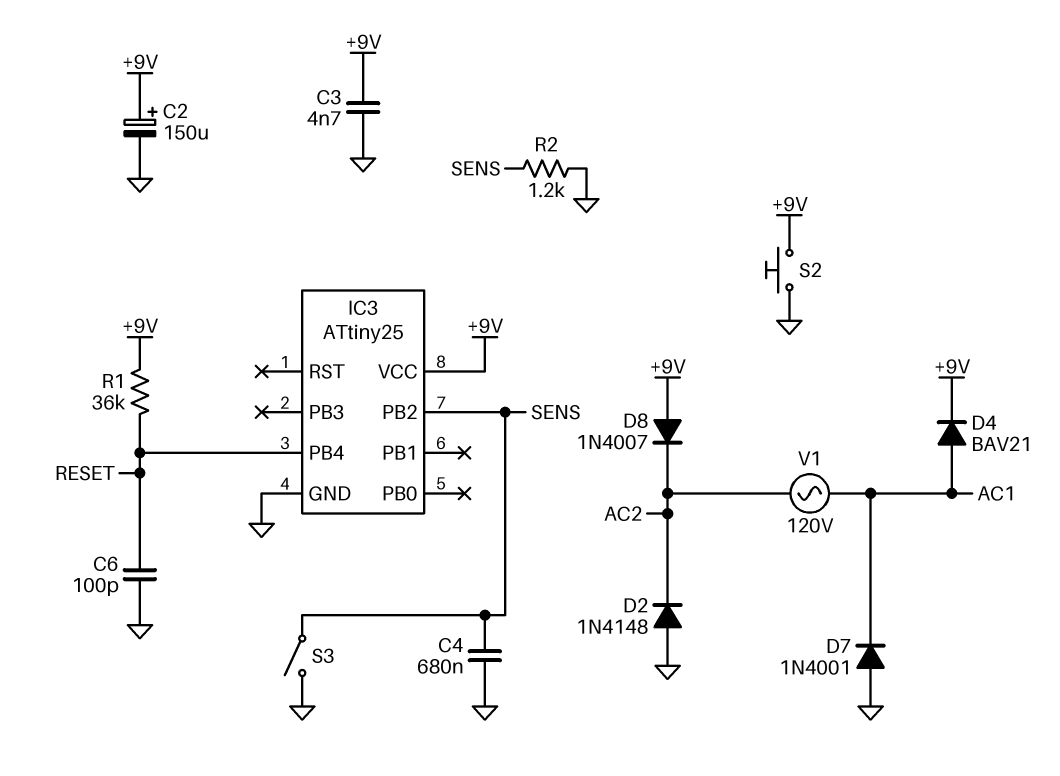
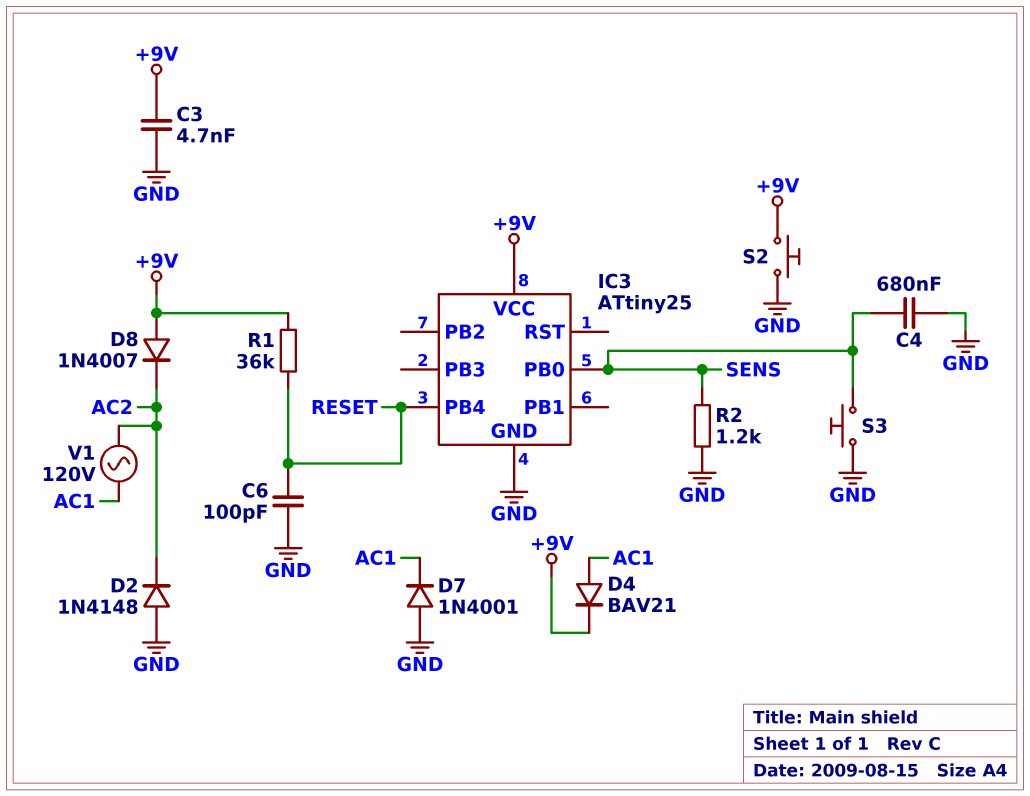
C2: 150uF (plus +9V, minus GND) -> none
IC3 pin PB0: none -> SENS
IC3 pin PB2: SENS -> none
S3: switch (GND, SENS) -> button (GND, SENS)

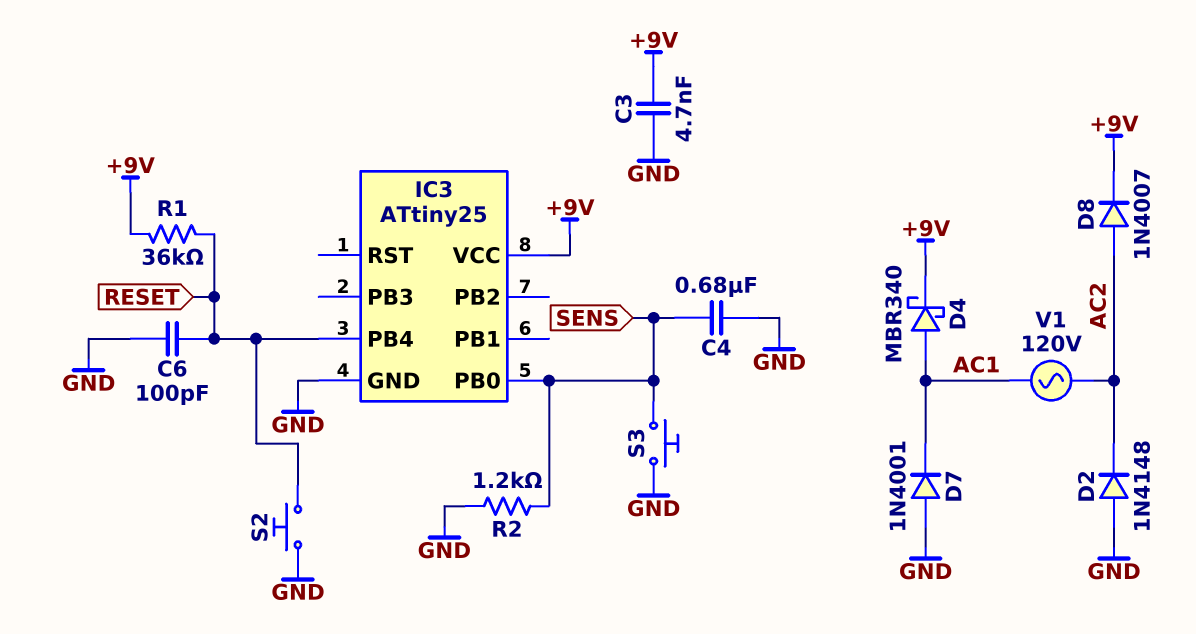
D4: diode BAV21 (A AC1, K +9V) -> schottky MBR340 (A AC1, K +9V)
D8: diode 1N4007 (A +9V, K AC2) -> diode 1N4007 (A AC2, K +9V)
S2: button (+9V, GND) -> button (GND, RESET)

